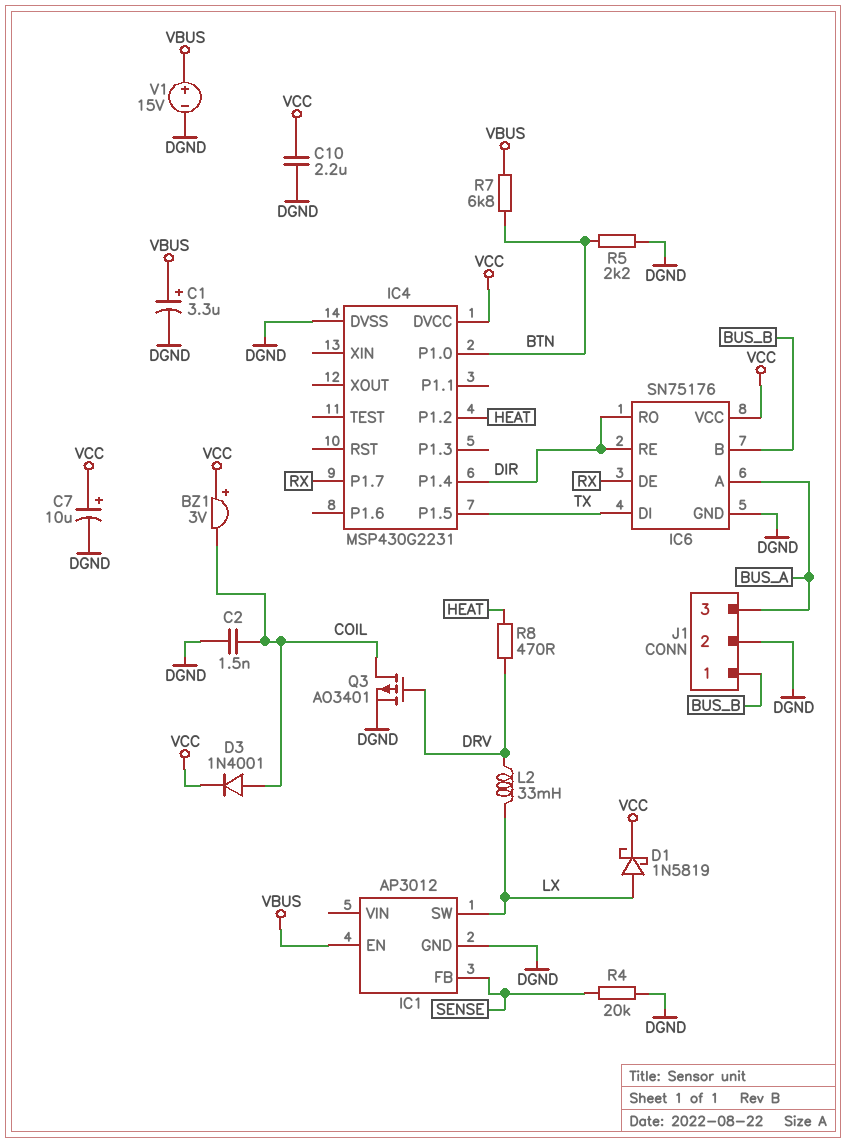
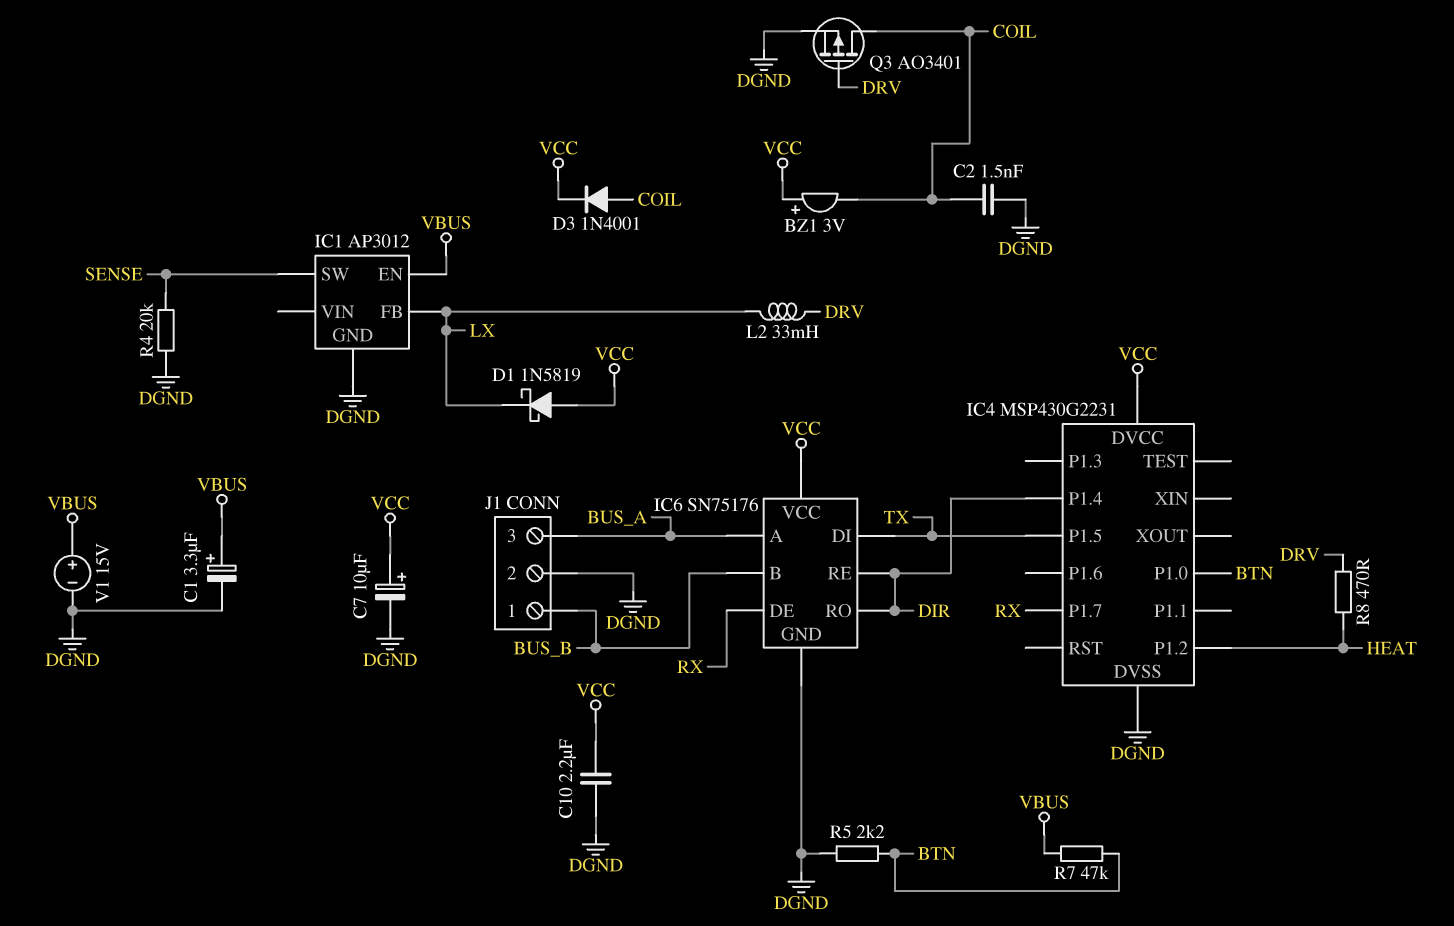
D1: schottky 1N5819 (A LX, K VCC) -> schottky 1N5819 (A VCC, K LX)
IC1 pin FB: SENSE -> LX
IC1 pin SW: LX -> SENSE
R7: 6.8k (BTN, VBUS) -> 47k (BTN, VBUS)

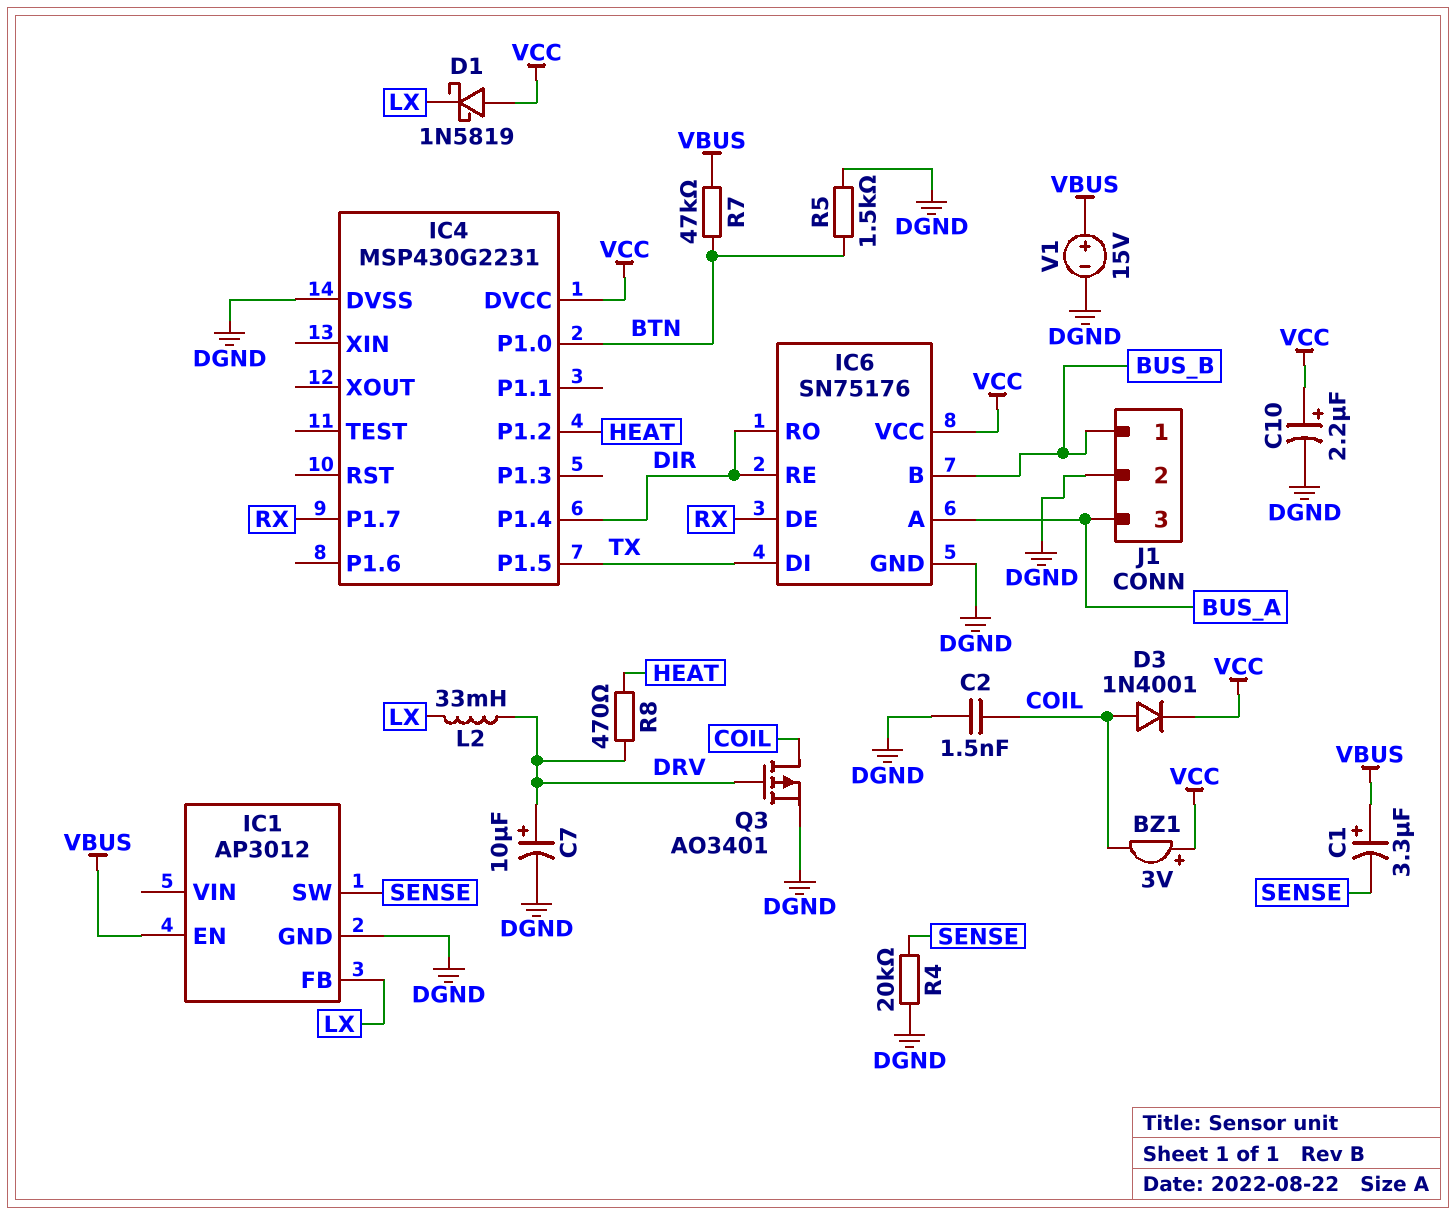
C1: 3.3uF (plus VBUS, minus DGND) -> 3.3uF (plus VBUS, minus SENSE)
C7: 10uF (plus VCC, minus DGND) -> 10uF (plus DRV, minus DGND)
C10: 2.2uF (DGND, VCC) -> 2.2uF (plus VCC, minus DGND)
R5: 2.2k (BTN, DGND) -> 1.5k (BTN, DGND)

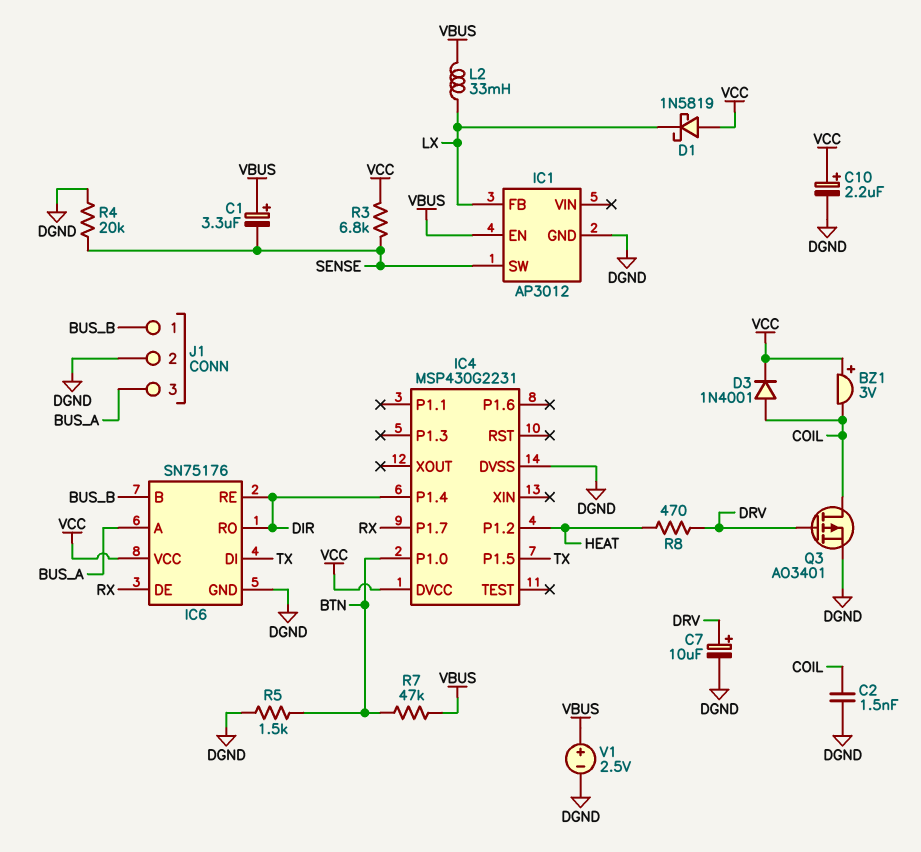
L2: 33mH (DRV, LX) -> 33mH (LX, VBUS)
R3: none -> 6.8k (SENSE, VCC)
V1: 15V (plus VBUS, minus DGND) -> 2.5V (plus VBUS, minus DGND)

